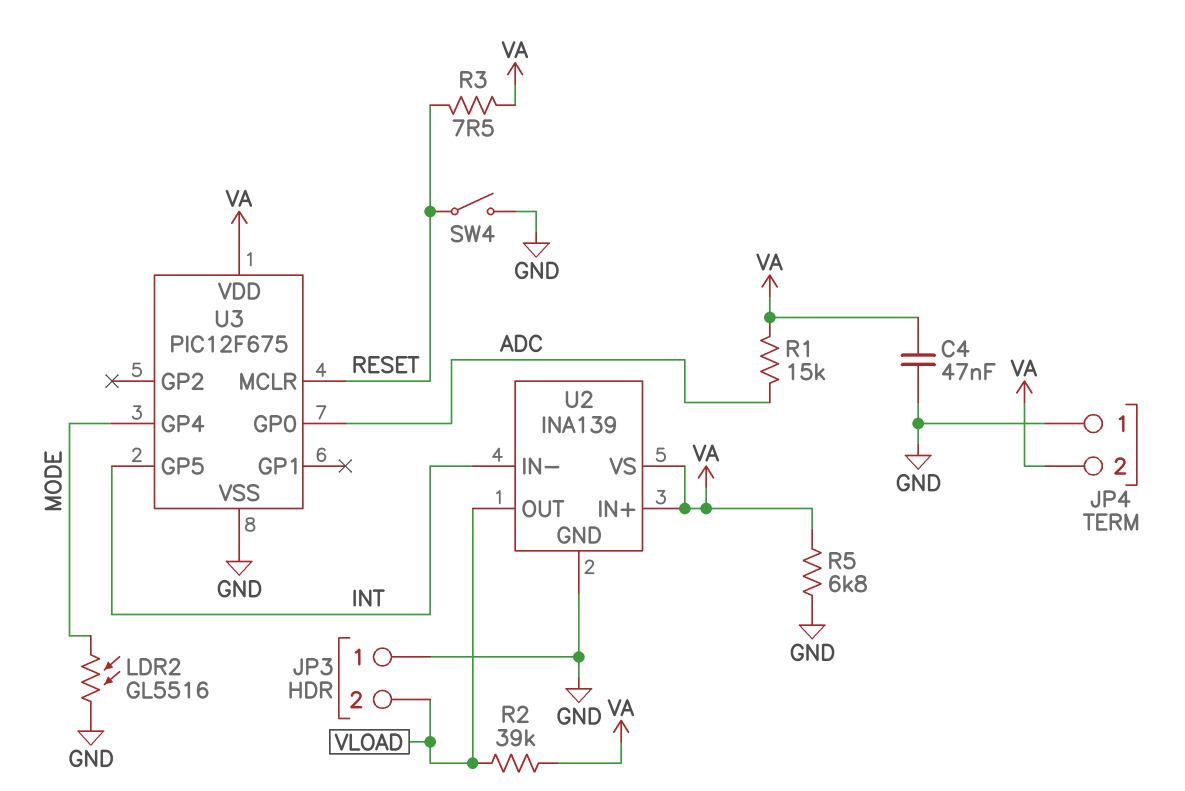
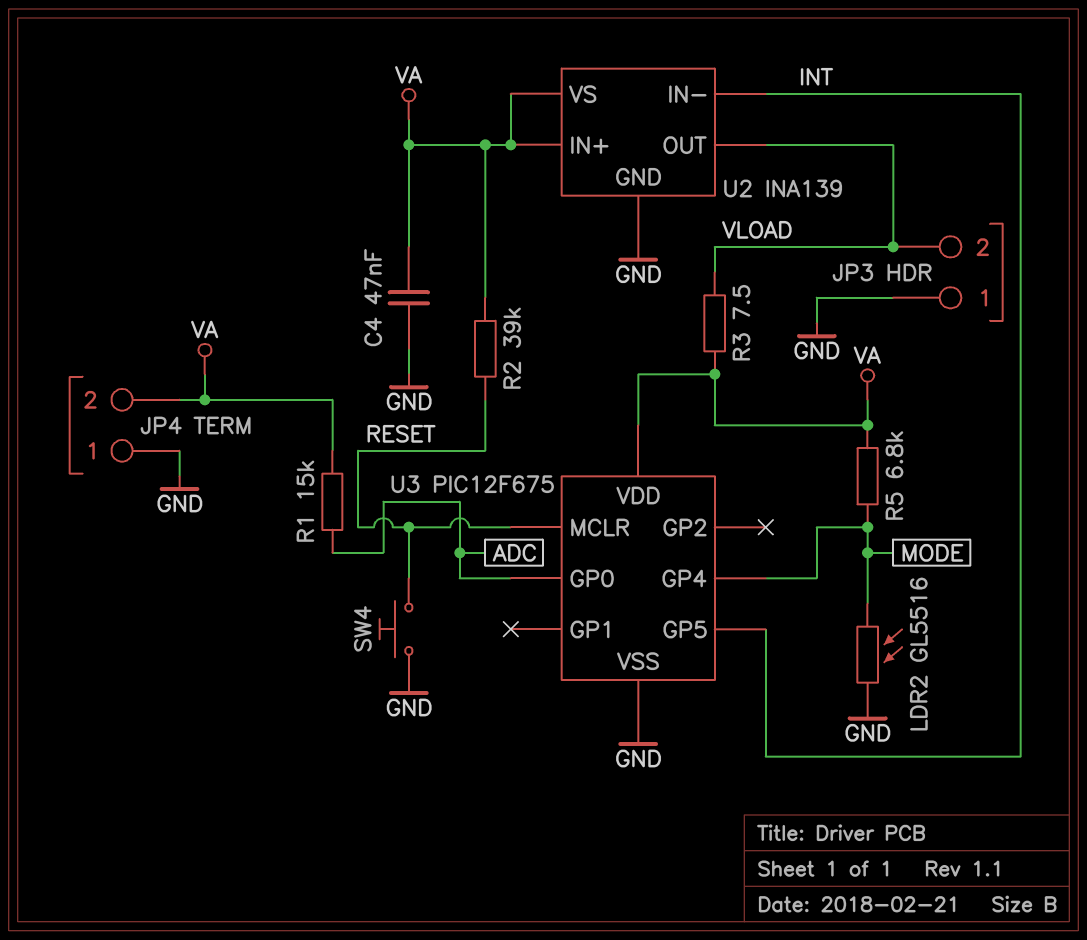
R2: 39k (VA, VLOAD) -> 39k (RESET, VA)
R3: 7.5 (RESET, VA) -> 7.5 (VA, VLOAD)
R5: 6.8k (GND, VA) -> 6.8k (MODE, VA)
SW4: switch (GND, RESET) -> button (GND, RESET)

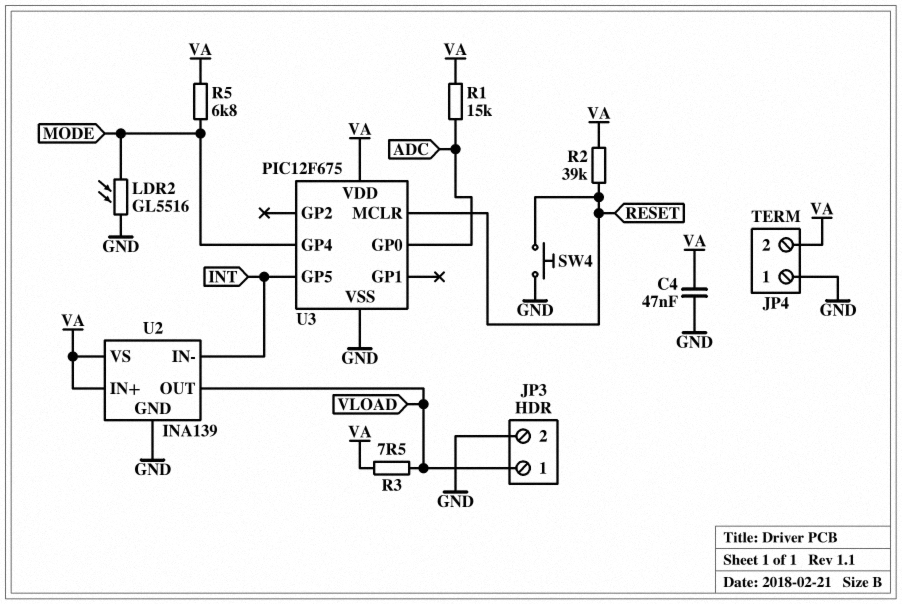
JP3 pin 1: GND -> VLOAD
JP3 pin 2: VLOAD -> GND

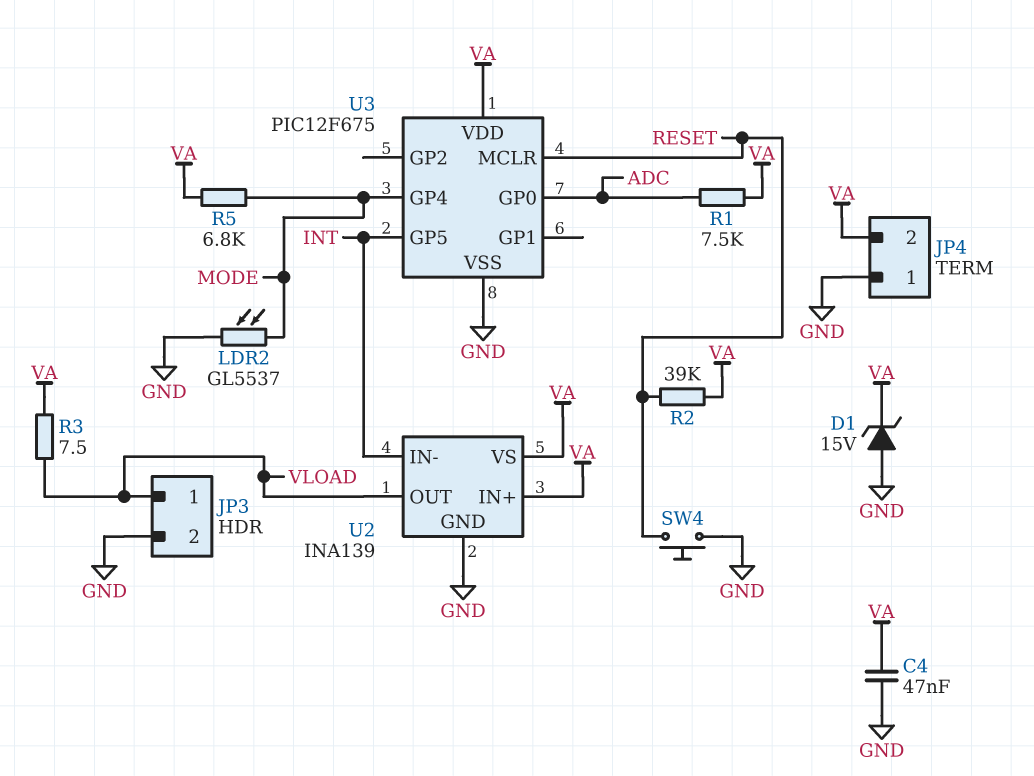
D1: none -> zener 15V (A GND, K VA)
LDR2: GL5516 (GND, MODE) -> GL5537 (GND, MODE)
R1: 15k (ADC, VA) -> 7.5k (ADC, VA)

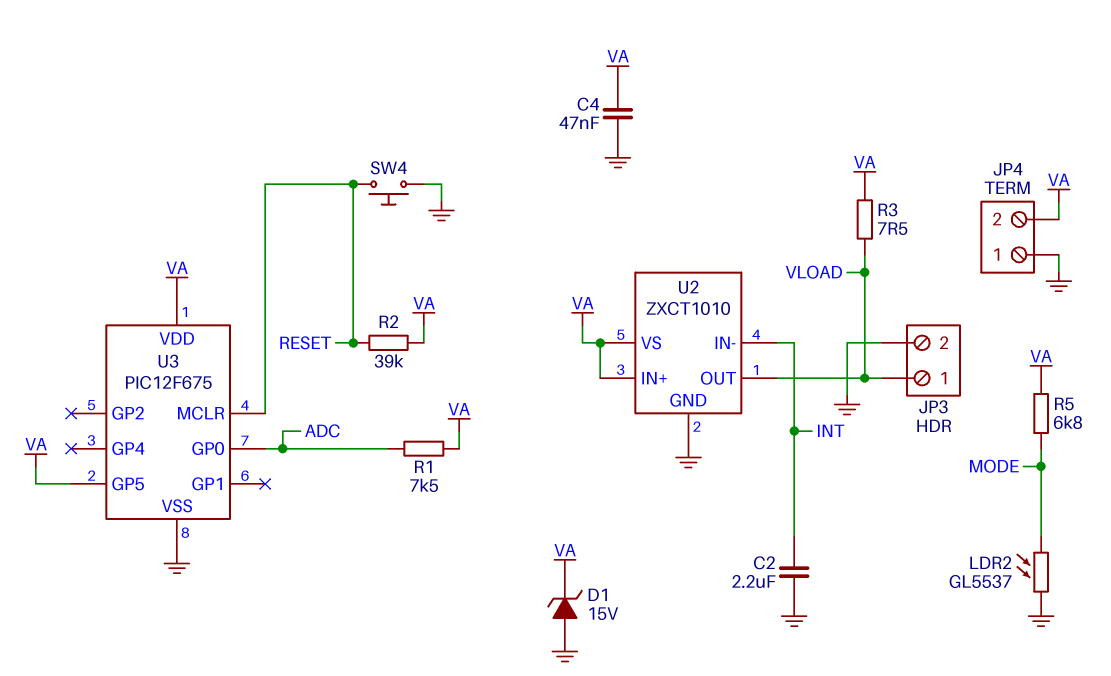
C2: none -> 2.2uF (GND, INT)
U2: INA139 -> ZXCT1010
U3 pin GP4: MODE -> none
U3 pin GP5: INT -> VA

